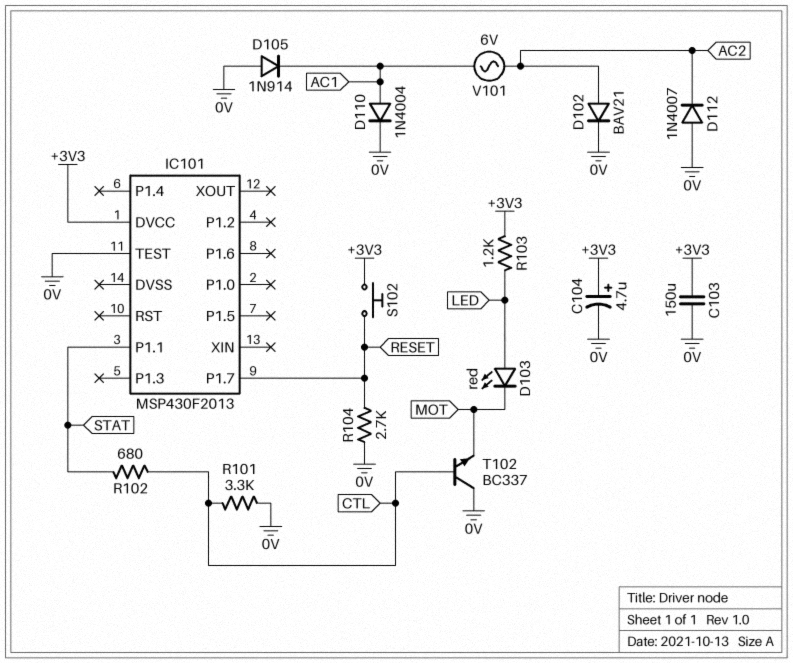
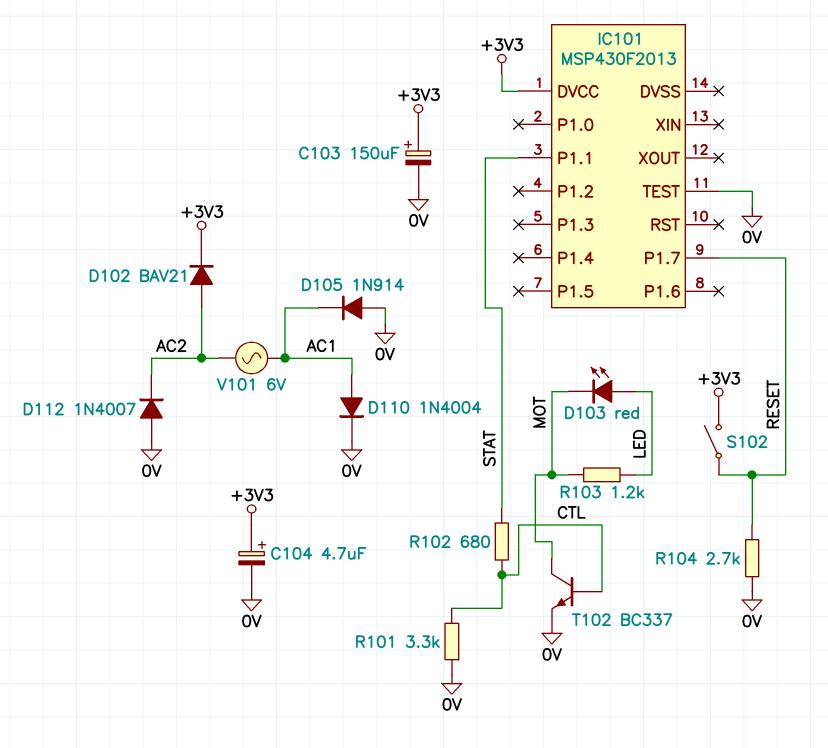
C103: 150uF (+3V3, 0V) -> 150uF (plus +3V3, minus 0V)
D102: diode BAV21 (A AC2, K 0V) -> diode BAV21 (A AC2, K +3V3)
R103: 1.2k (+3V3, LED) -> 1.2k (LED, MOT)
S102: button (+3V3, RESET) -> switch (+3V3, RESET)
T102: NPN BC337 (B CTL, C 0V, E MOT) -> NPN BC337 (B CTL, C MOT, E 0V)

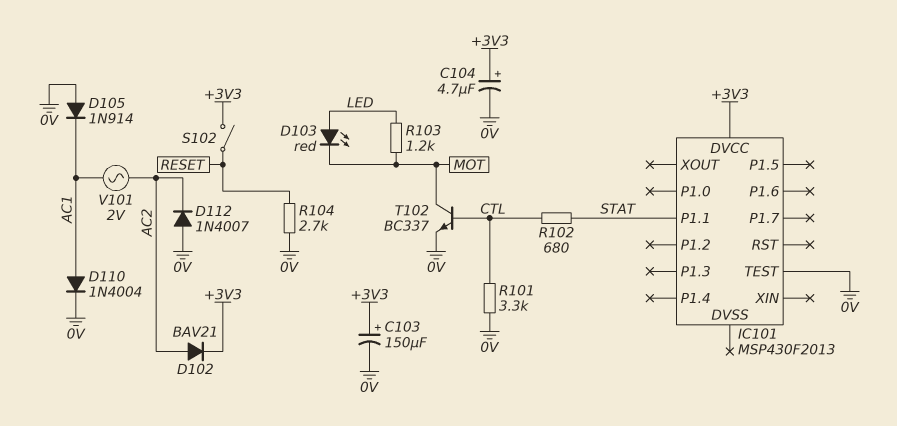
IC101 pin P1.7: RESET -> none
V101: AC 6V (AC1, AC2) -> AC 2V (AC1, AC2)

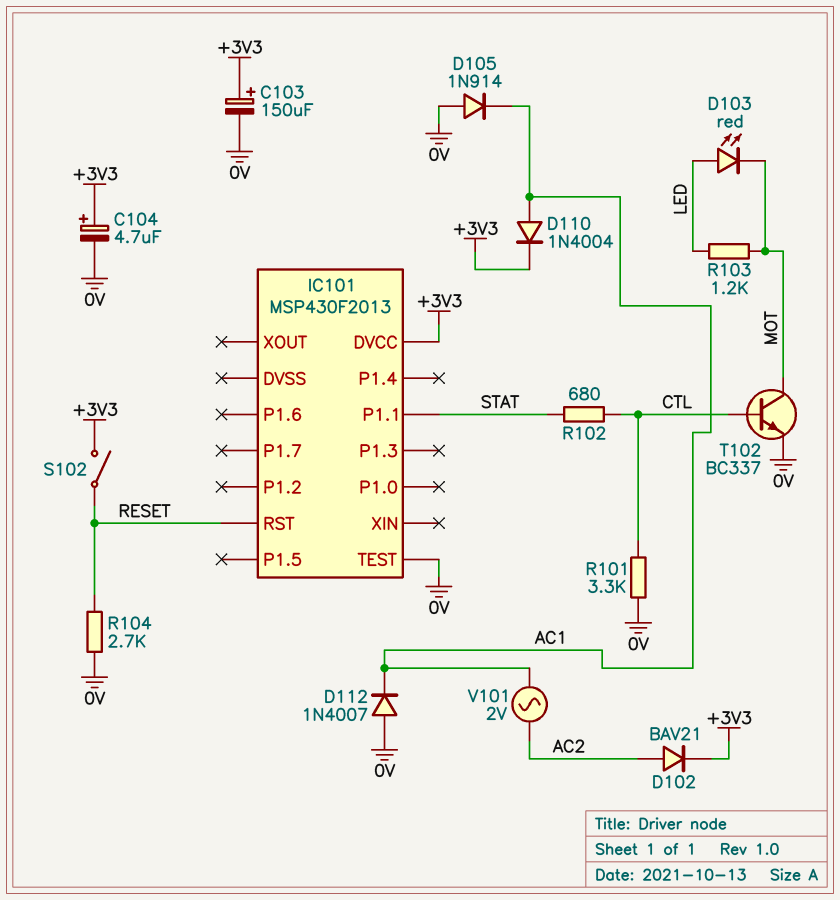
D110: diode 1N4004 (A AC1, K 0V) -> diode 1N4004 (A AC1, K +3V3)
D112: diode 1N4007 (A 0V, K AC2) -> diode 1N4007 (A 0V, K AC1)
IC101 pin RST: none -> RESET

